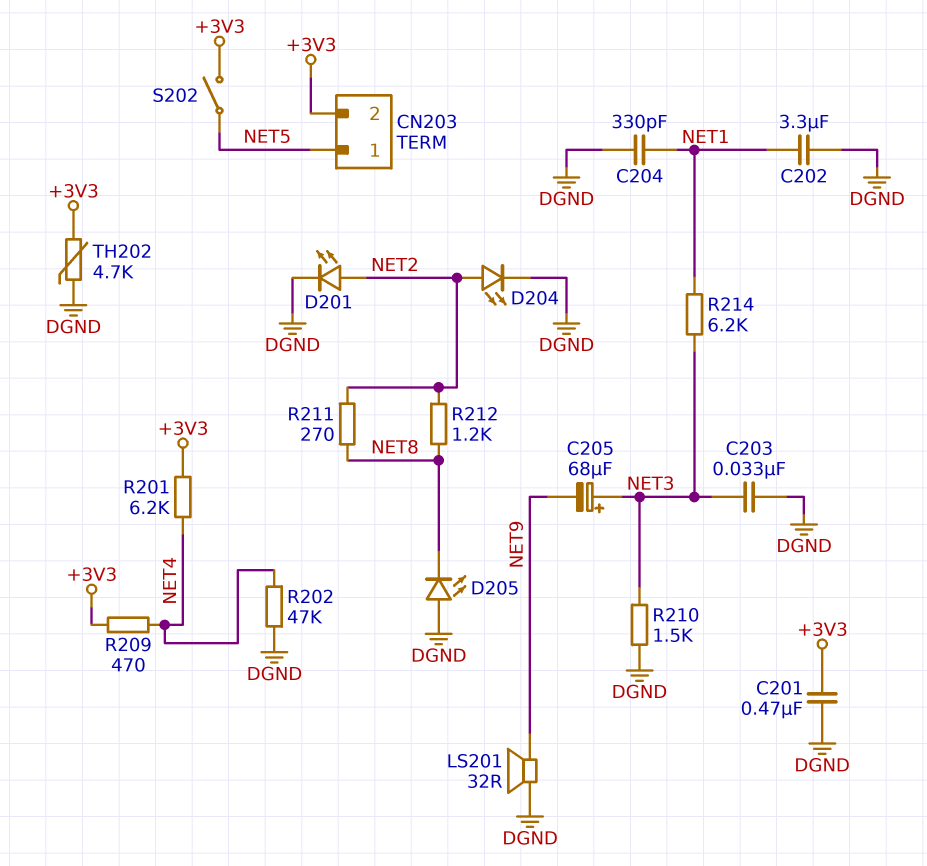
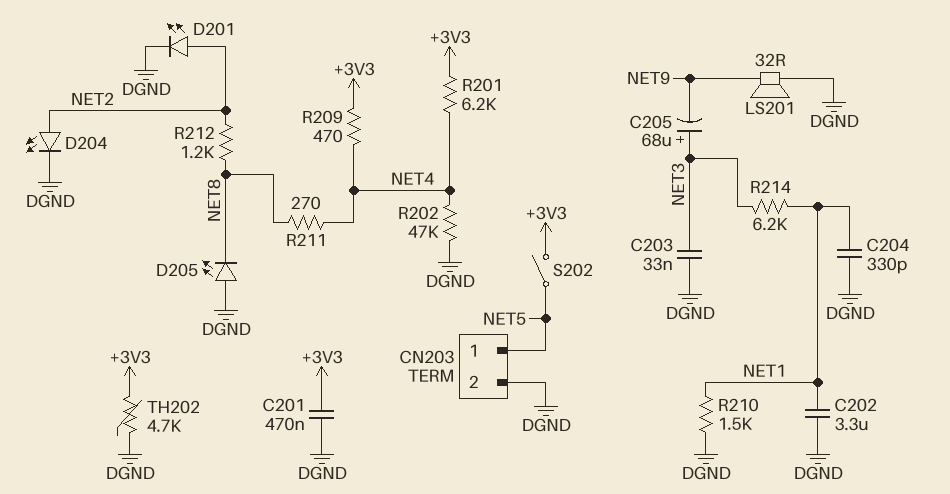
CN203 pin 2: +3V3 -> DGND
R210: 1.5k (DGND, NET3) -> 1.5k (DGND, NET1)
R211: 270 (NET2, NET8) -> 270 (NET4, NET8)

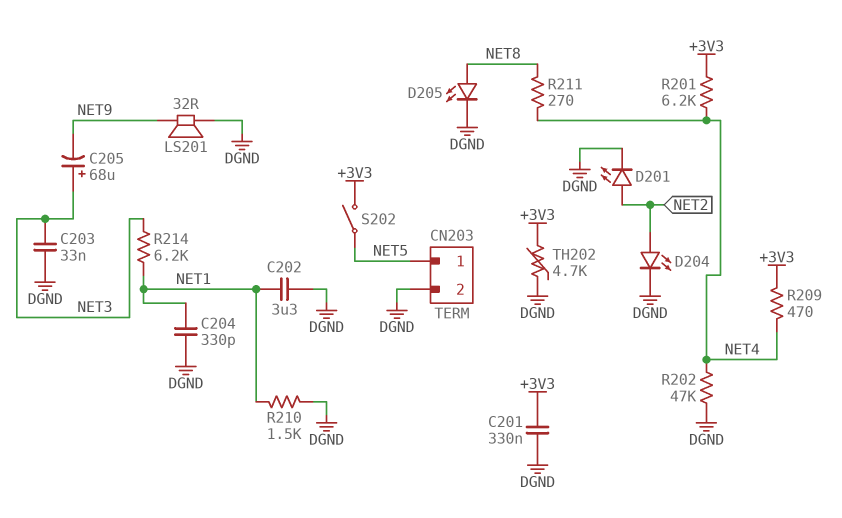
C201: 470nF (+3V3, DGND) -> 330nF (+3V3, DGND)
D205: LED (A DGND, K NET8) -> LED (A NET8, K DGND)
R212: 1.2k (NET2, NET8) -> none

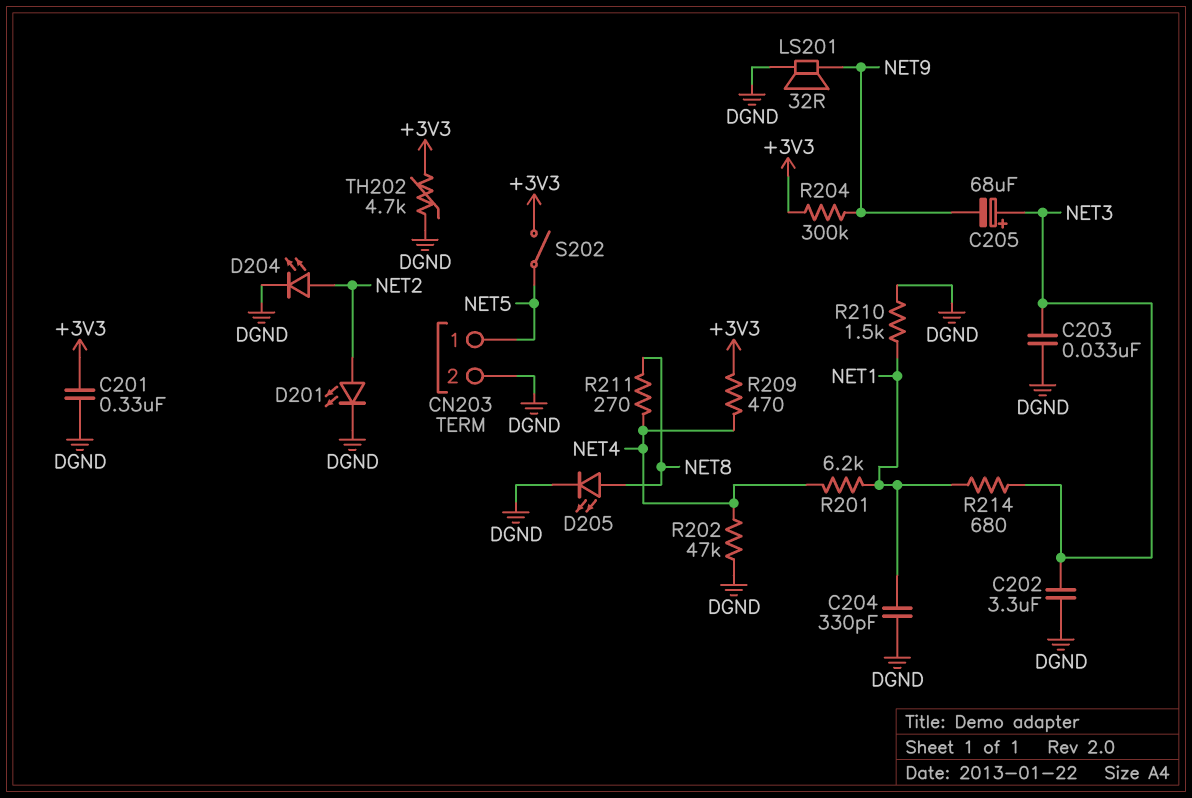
C202: 3.3uF (DGND, NET1) -> 3.3uF (DGND, NET3)
R201: 6.2k (+3V3, NET4) -> 6.2k (NET1, NET4)
R204: none -> 300k (+3V3, NET9)
R214: 6.2k (NET1, NET3) -> 680 (NET1, NET3)

